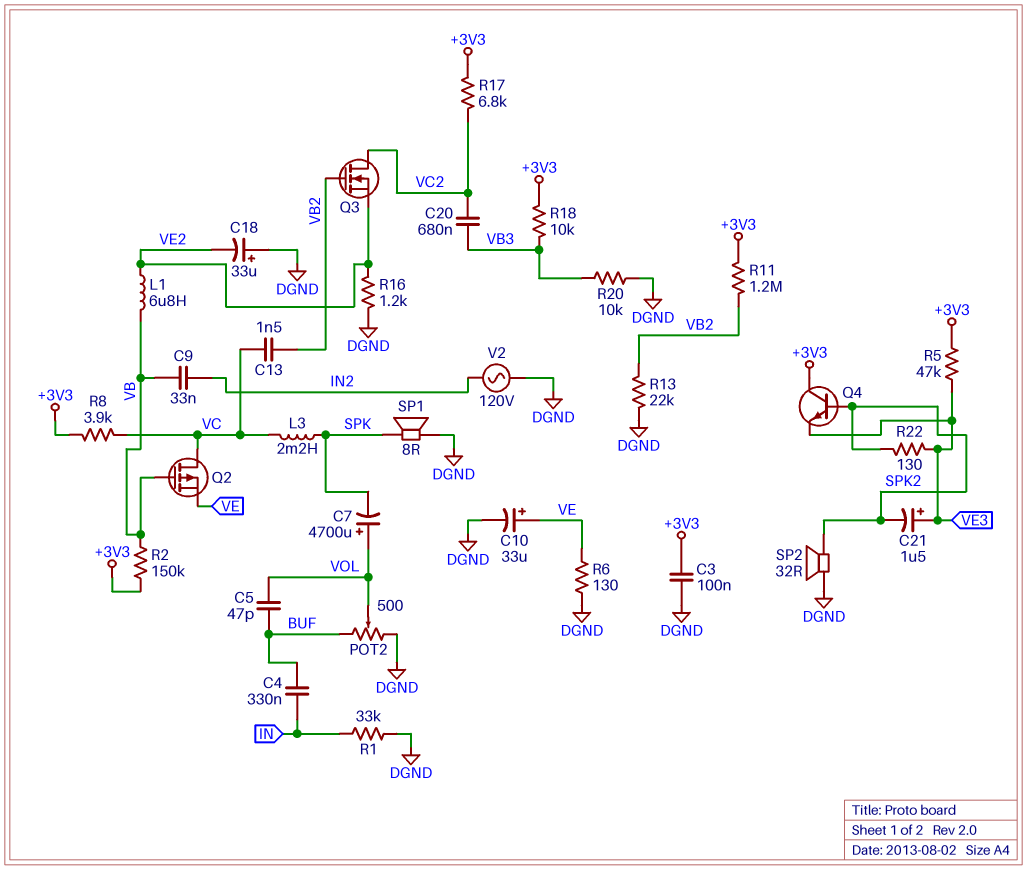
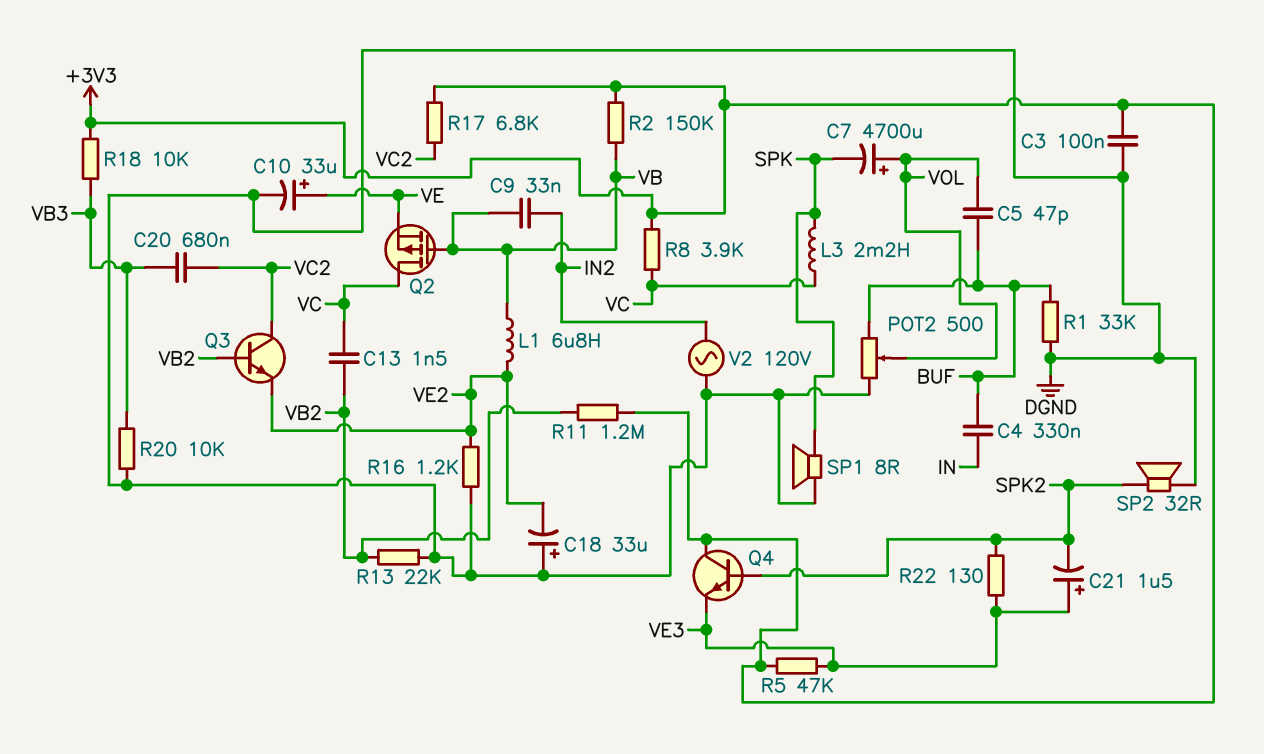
Q3: NMOS (G VB2, D VC2, S VE2) -> NPN (B VB2, C VC2, E VE2)
R1: 33k (DGND, IN) -> 33k (BUF, DGND)
R6: 130 (DGND, VE) -> none

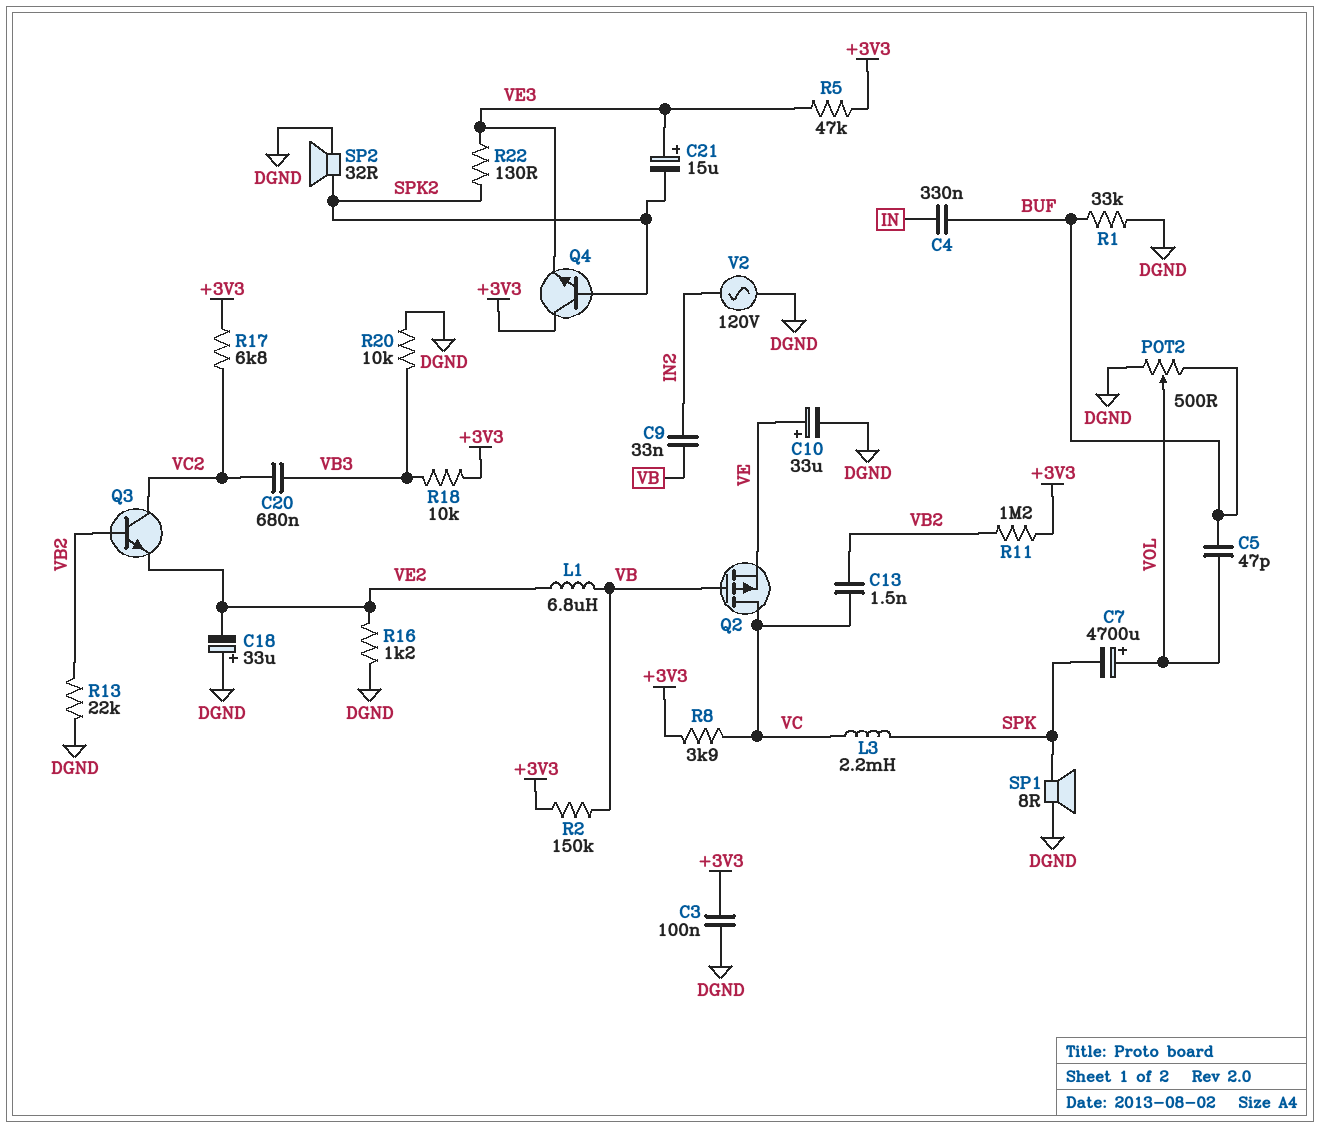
C21: 1.5uF (plus VE3, minus SPK2) -> 15uF (plus VE3, minus SPK2)

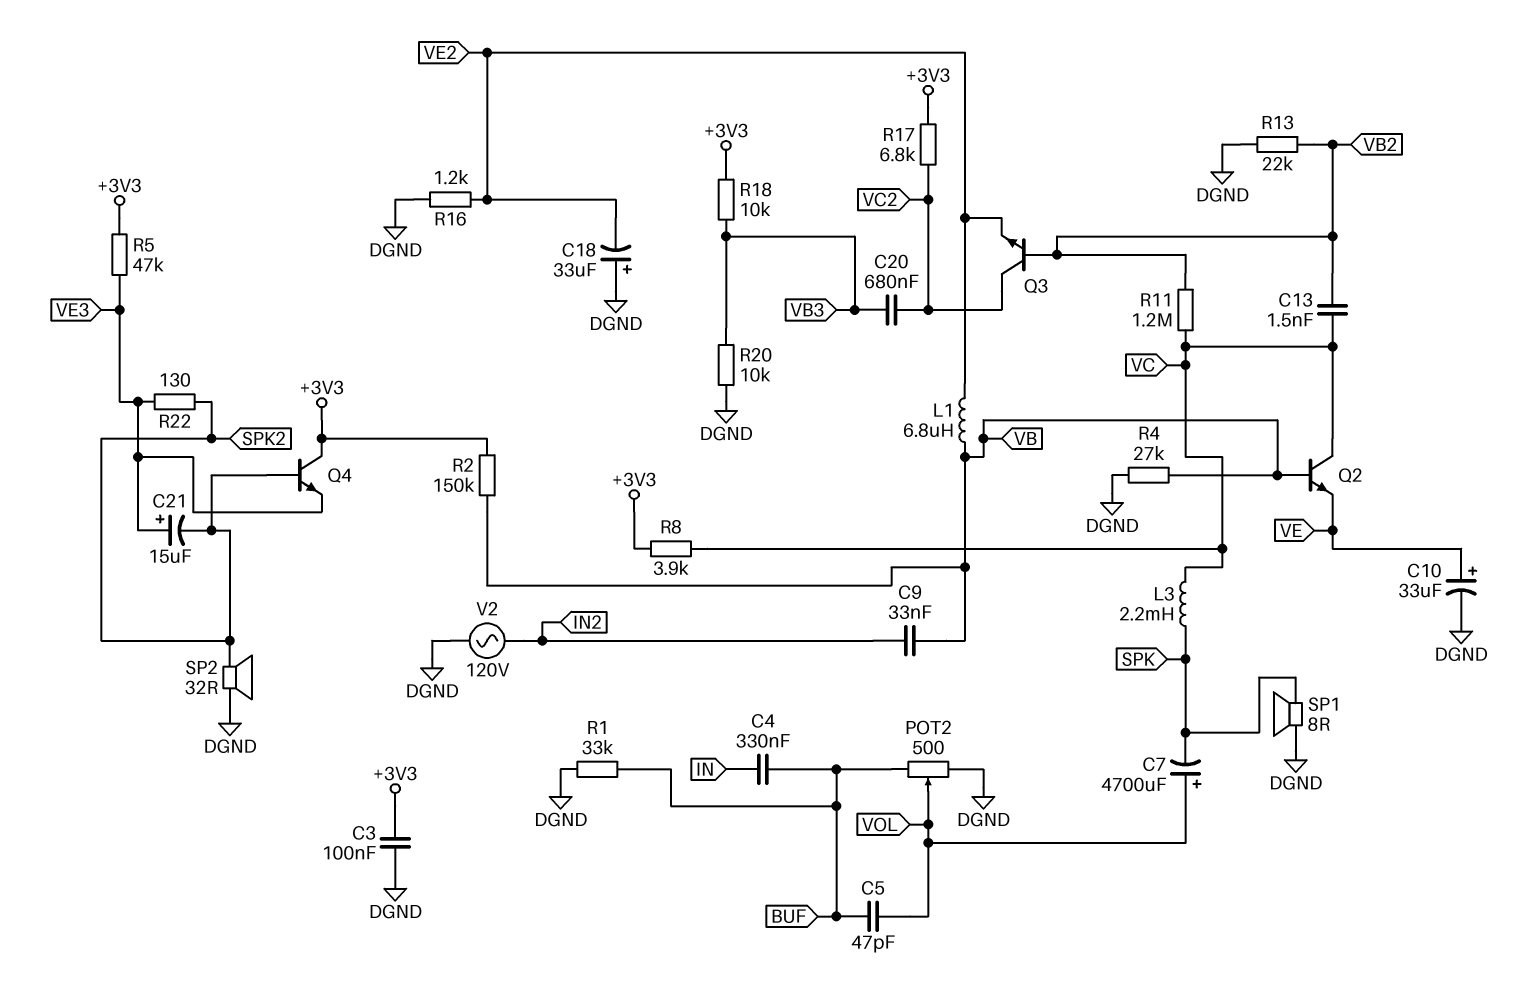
Q2: PMOS (G VB, D VC, S VE) -> NPN (B VB, C VC, E VE)
R4: none -> 27k (DGND, VB)
R11: 1.2M (+3V3, VB2) -> 1.2M (VB2, VC)

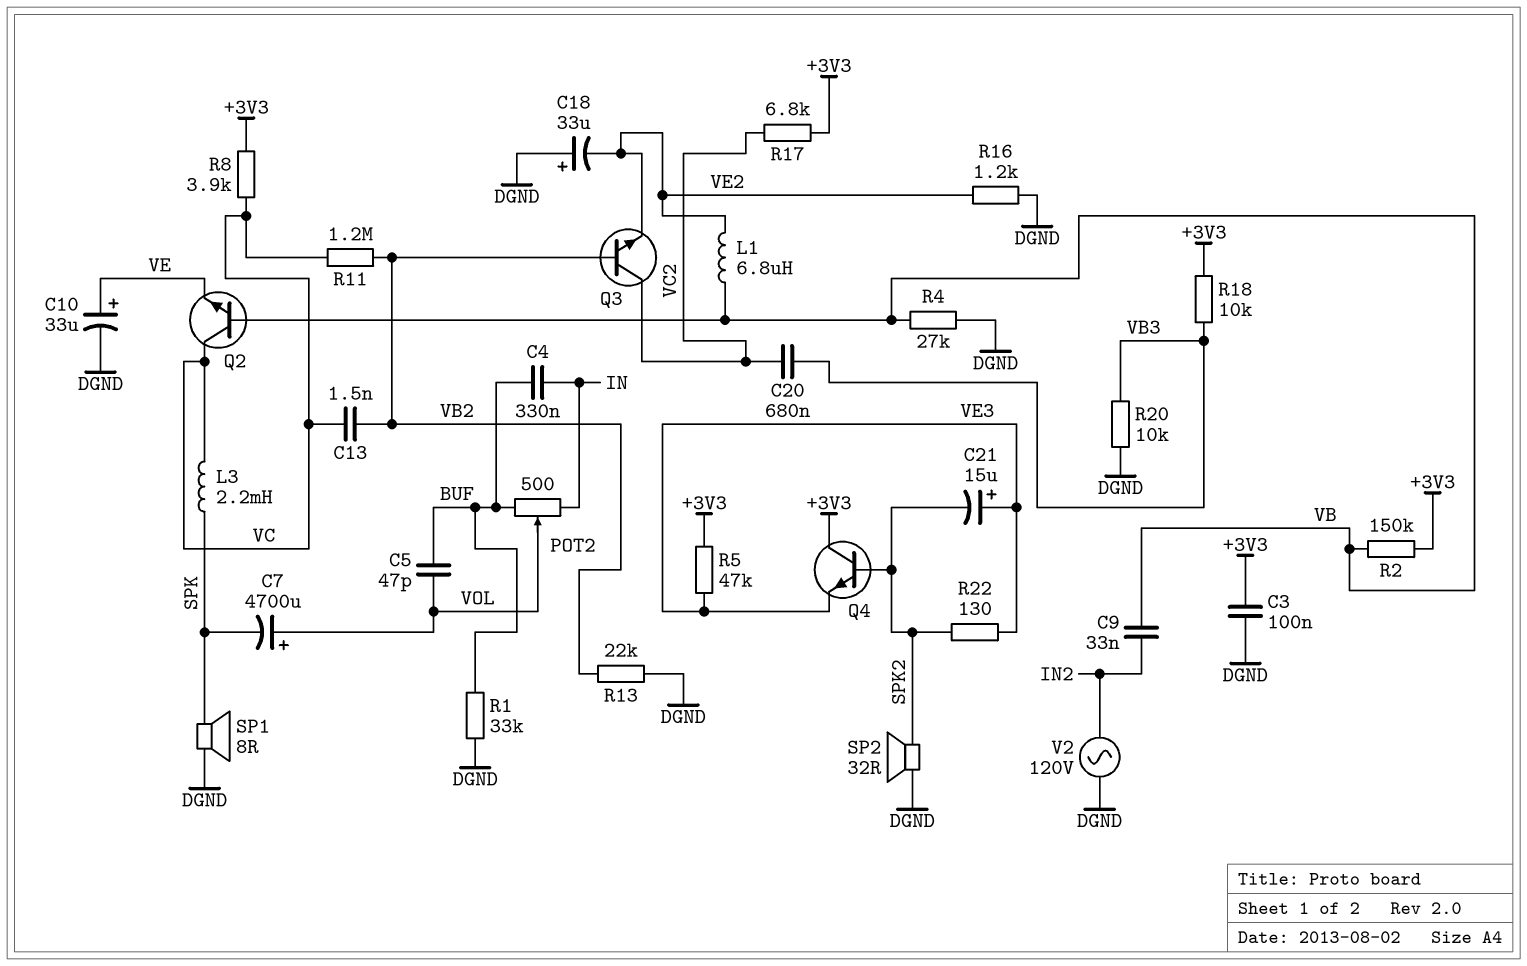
POT2: 500 (BUF, DGND, wiper VOL) -> 500 (BUF, IN, wiper VOL)

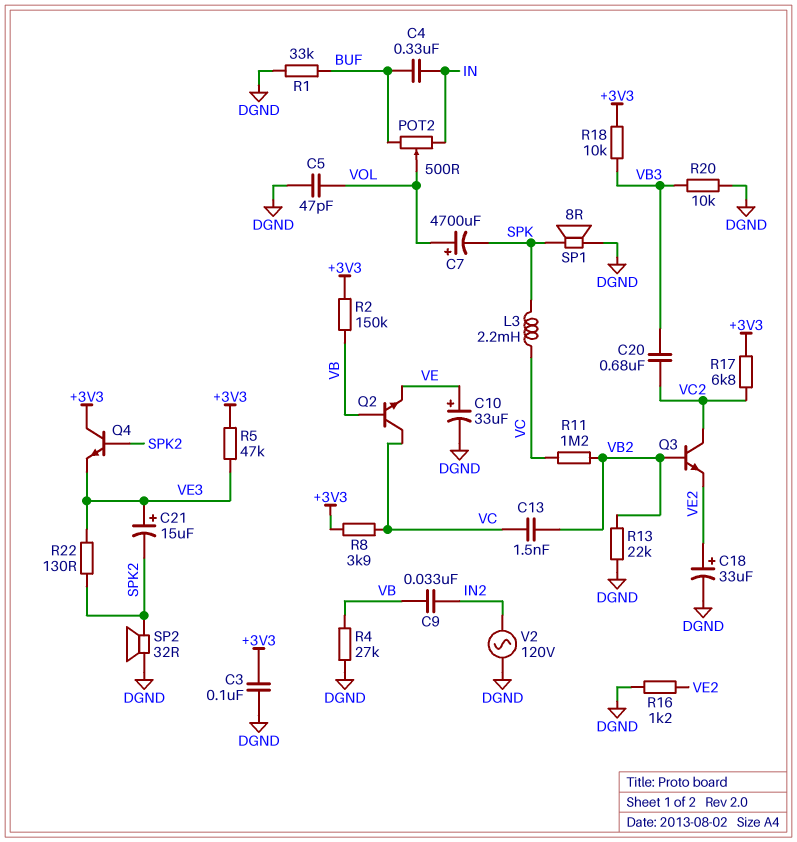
C5: 47pF (BUF, VOL) -> 47pF (DGND, VOL)
C18: 33uF (plus DGND, minus VE2) -> 33uF (plus VE2, minus DGND)
L1: 6.8uH (VB, VE2) -> none

